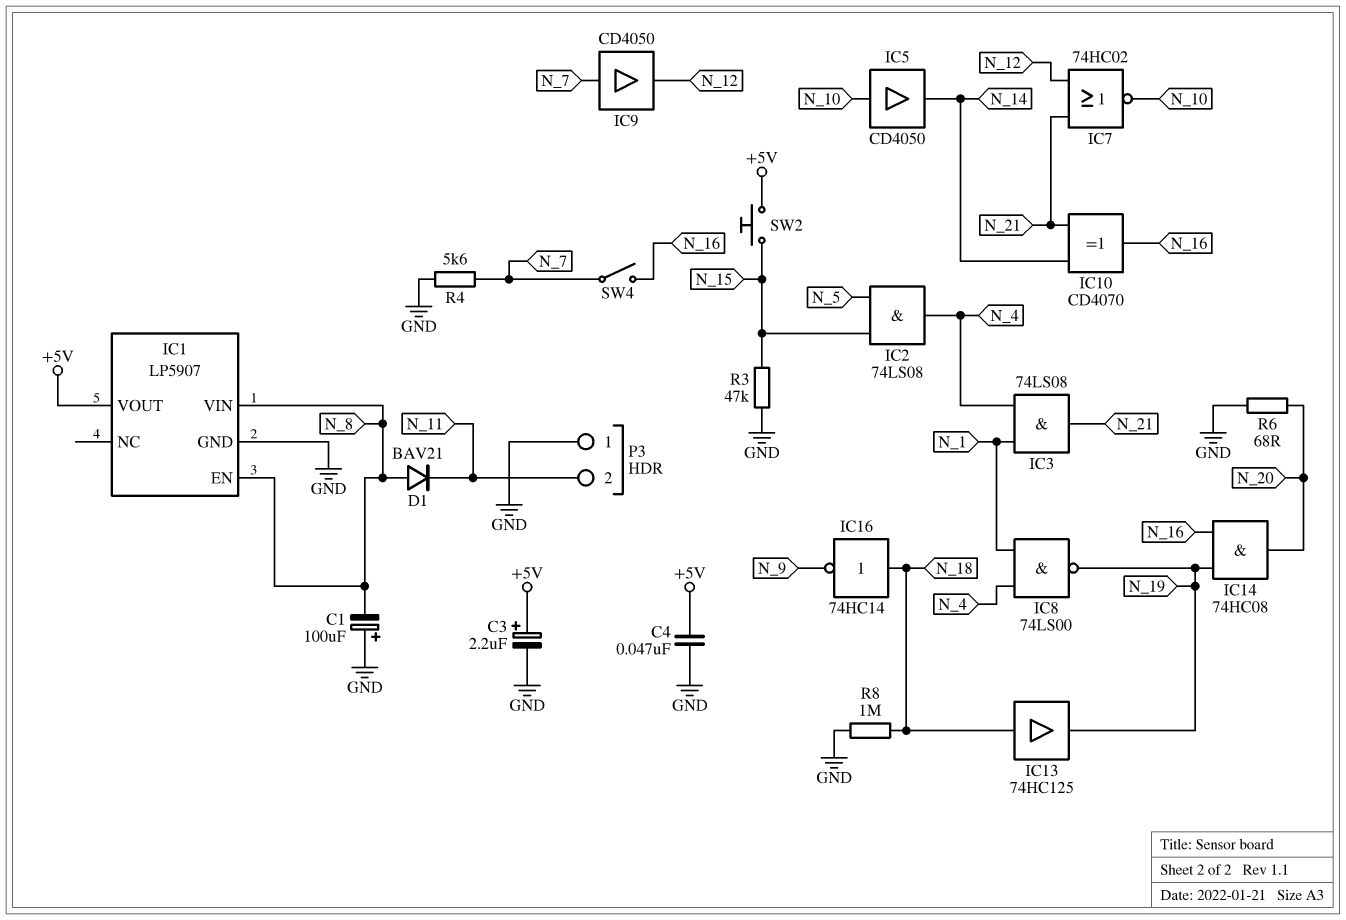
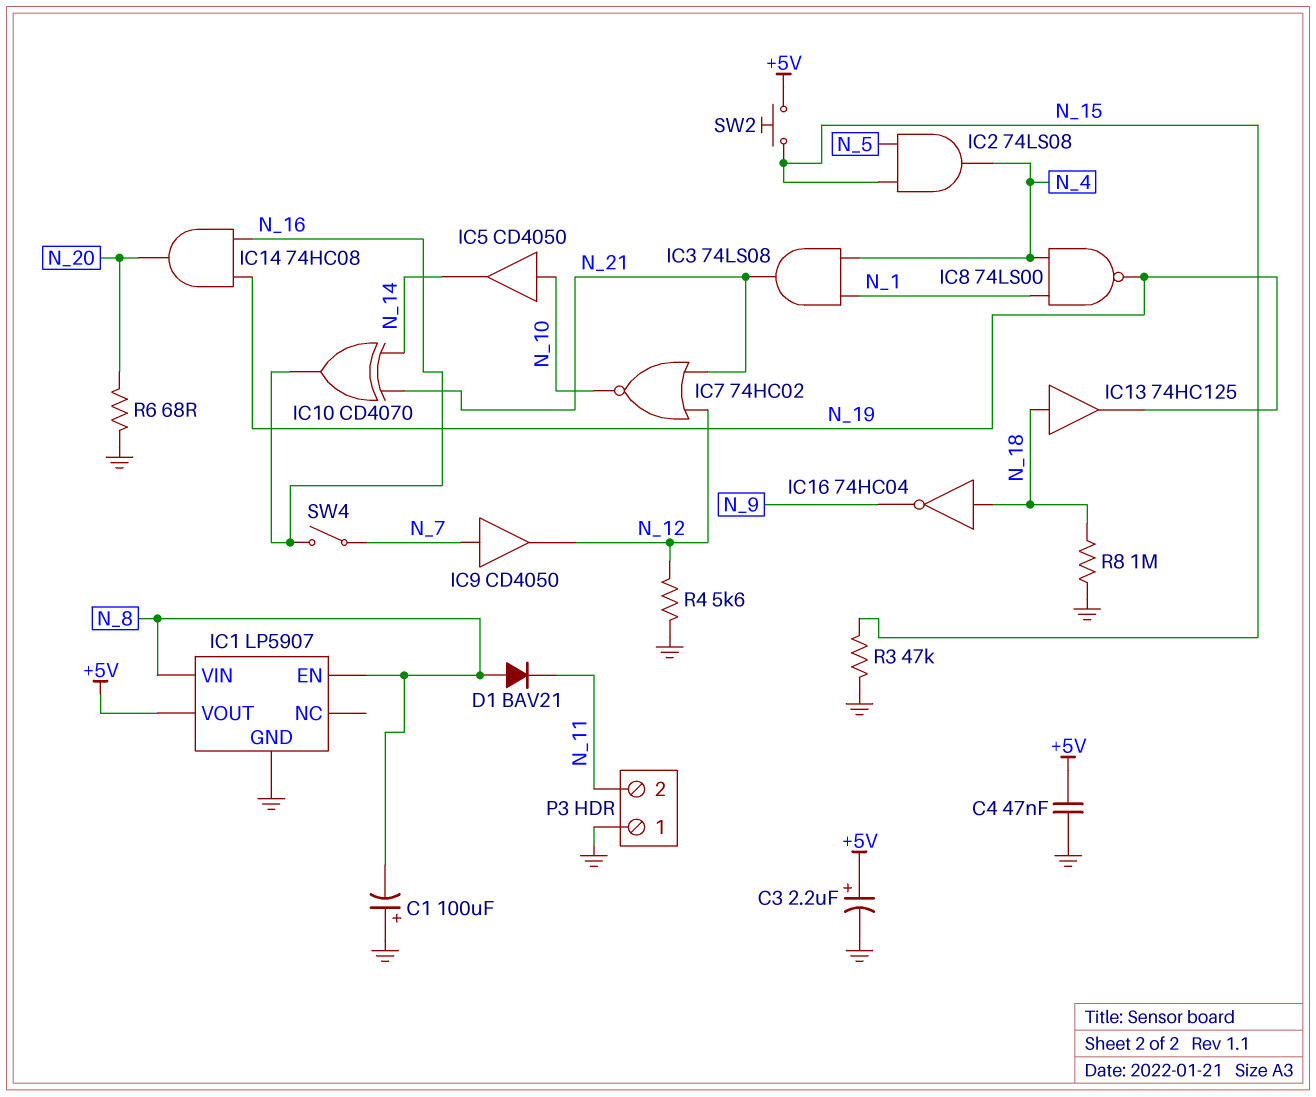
IC16: NOT 74HC14 (in N_18, out N_9) -> NOT 74HC04 (in N_18, out N_9)
R4: 5.6k (GND, N_7) -> 5.6k (GND, N_12)

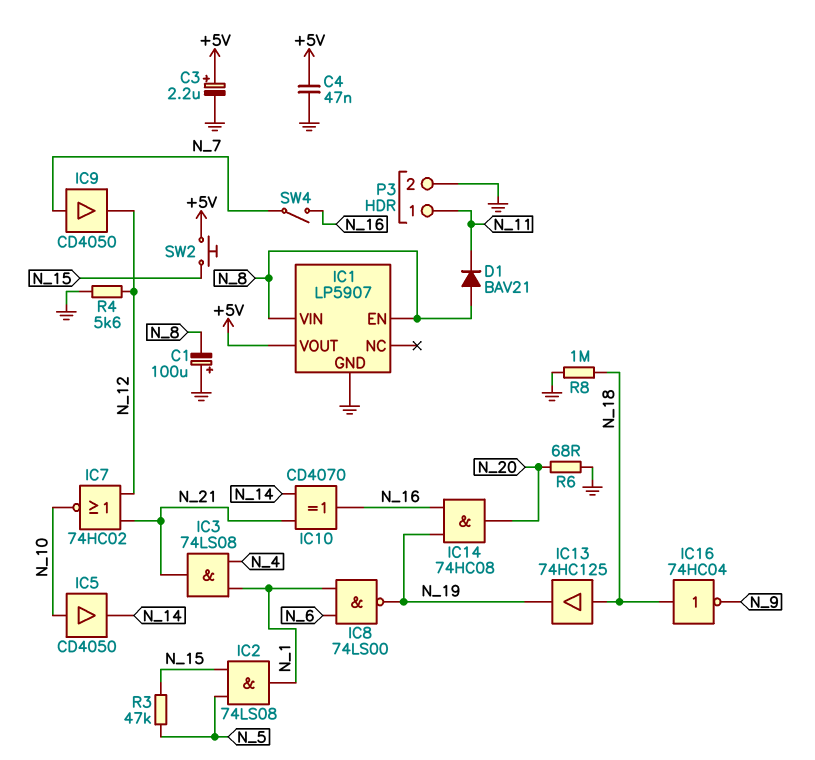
IC2: AND 74LS08 (in N_5, in N_15, out N_4) -> AND 74LS08 (in N_5, in N_15, out N_1)
IC8: NAND 74LS00 (in N_1, in N_4, out N_19) -> NAND 74LS00 (in N_1, in N_6, out N_19)
P3 pin 1: GND -> N_11
P3 pin 2: N_11 -> GND
R3: 47k (GND, N_15) -> 47k (N_5, N_15)

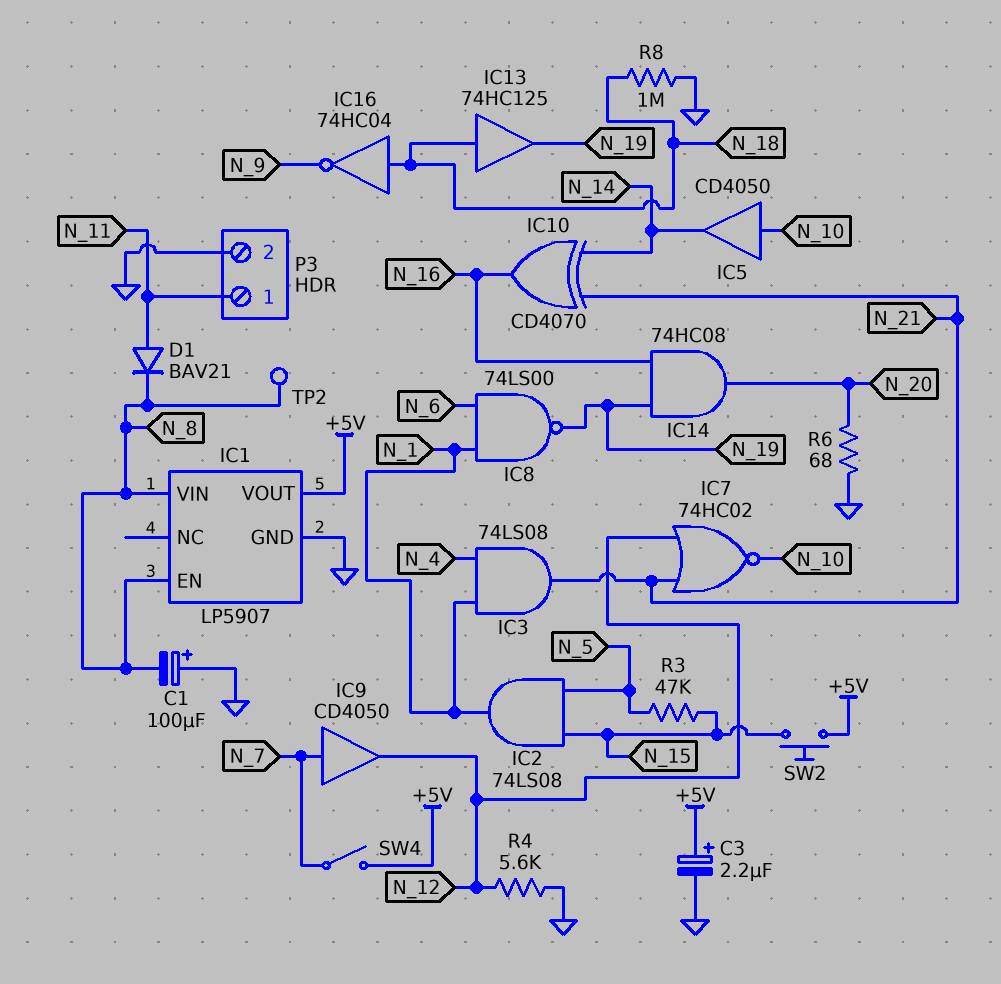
C4: 47nF (+5V, GND) -> none
D1: diode BAV21 (A N_8, K N_11) -> diode BAV21 (A N_11, K N_8)
SW4: switch (N_7, N_16) -> switch (+5V, N_7)
TP2: none -> test point (N_8)

